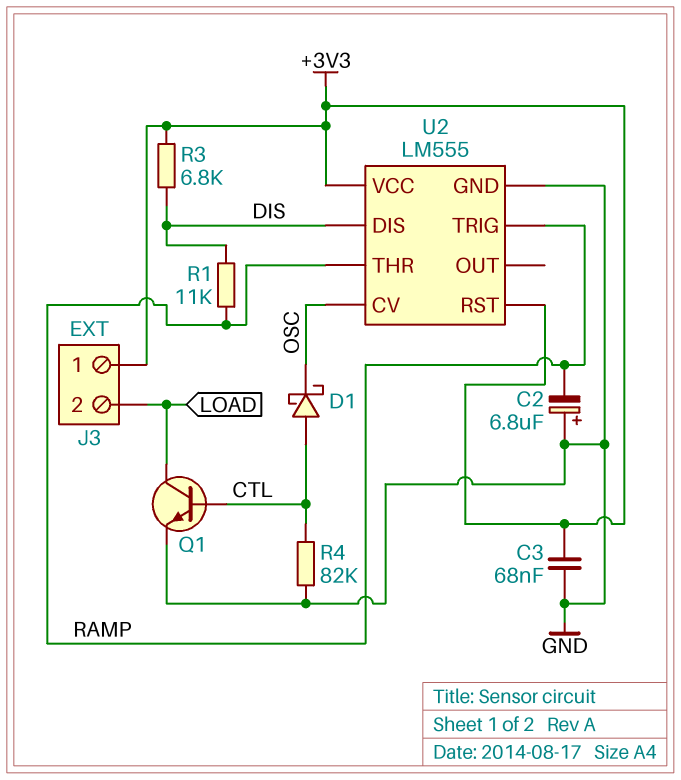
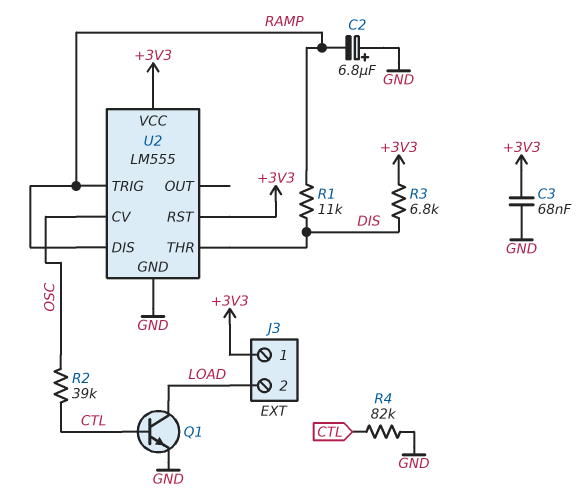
D1: schottky (A CTL, K OSC) -> none
R2: none -> 39k (CTL, OSC)
U2 pin DIS: DIS -> RAMP
U2 pin THR: RAMP -> DIS

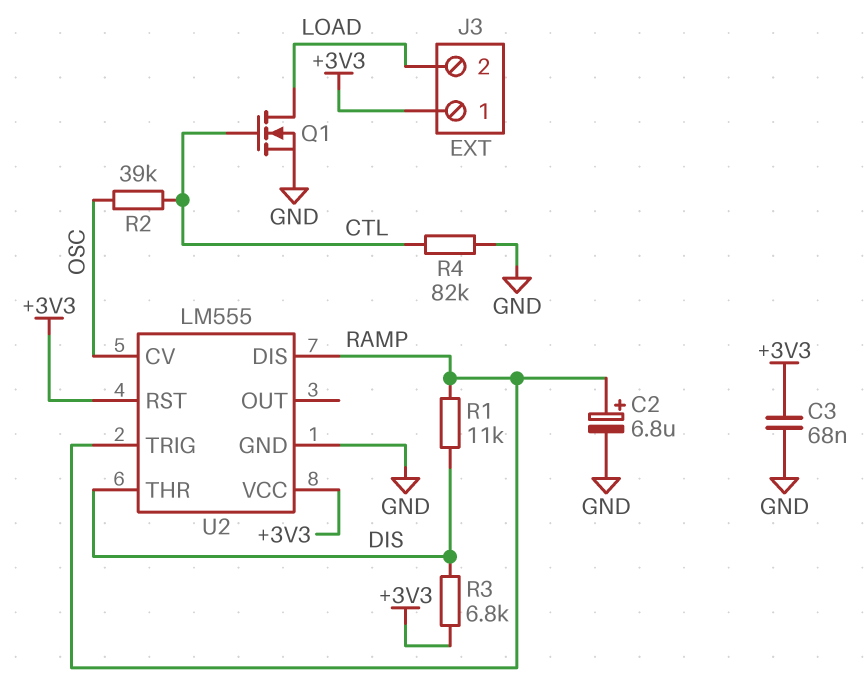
C2: 6.8uF (plus GND, minus RAMP) -> 6.8uF (plus RAMP, minus GND)
Q1: NPN (B CTL, C LOAD, E GND) -> NMOS (G CTL, D LOAD, S GND)

